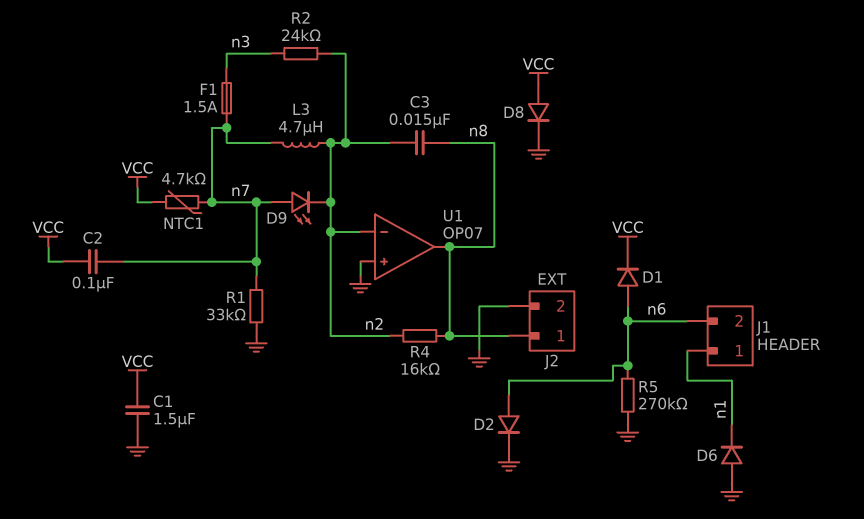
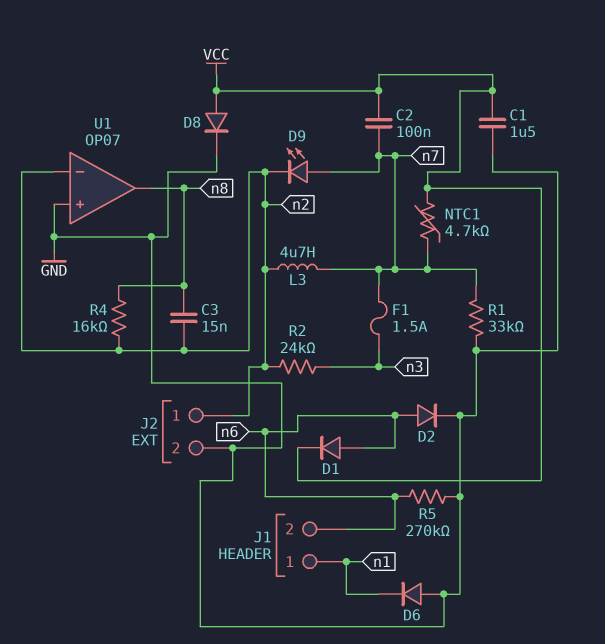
J2 pin 1: n8 -> n2

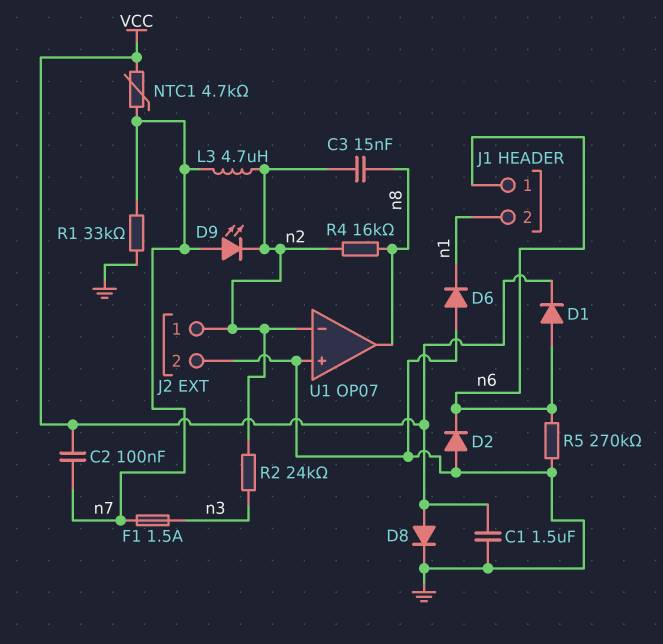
D2: diode (A n6, K GND) -> diode (A GND, K n6)
J1 pin 1: n1 -> n6
J1 pin 2: n6 -> n1

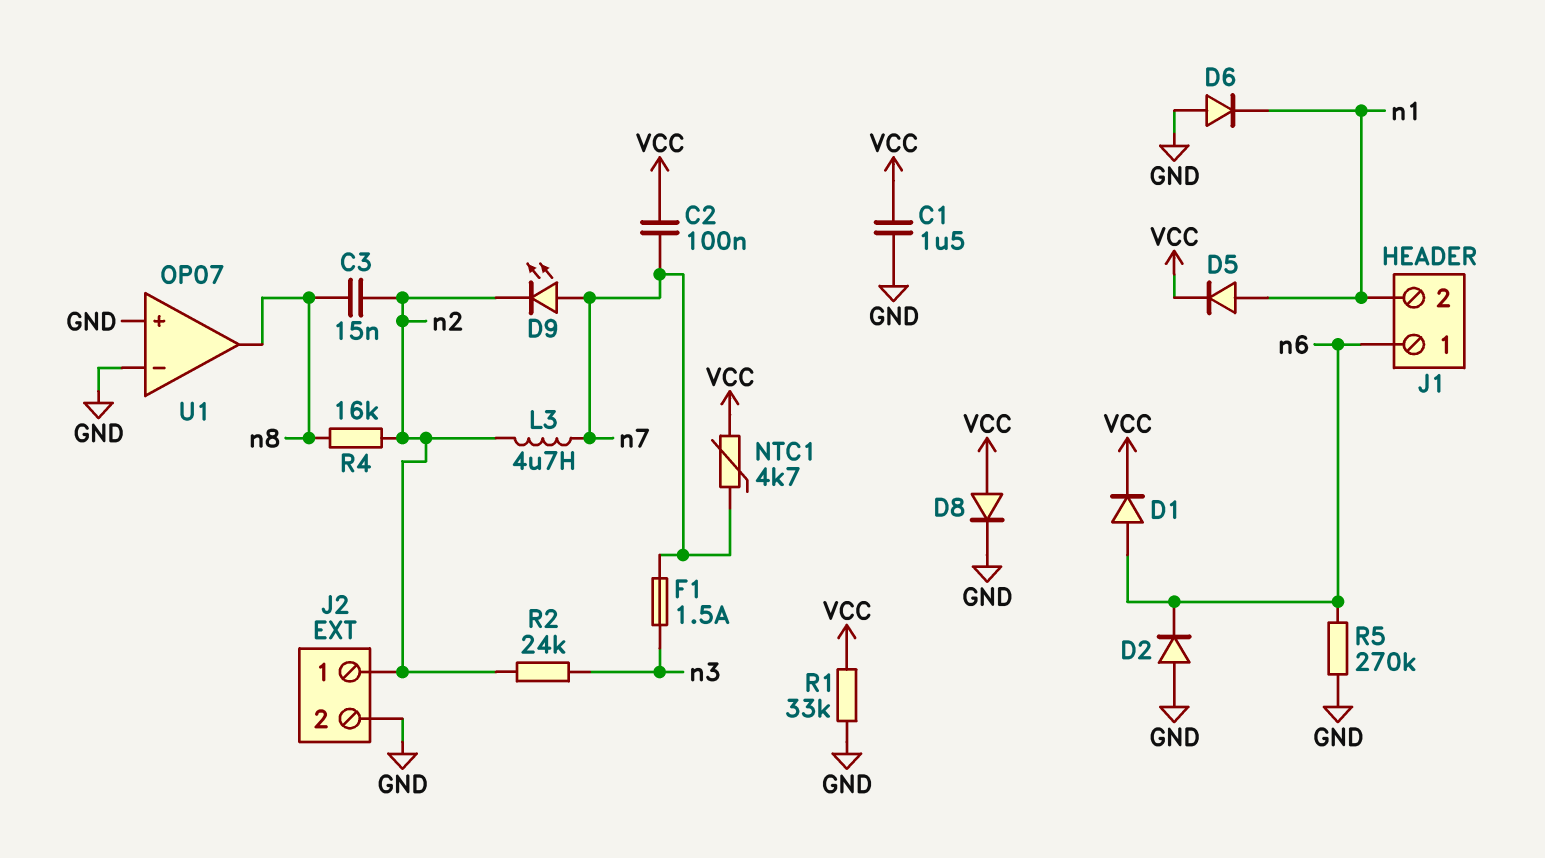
D5: none -> diode (A n1, K VCC)
R1: 33k (GND, n7) -> 33k (GND, VCC)
U1 pin in-: n2 -> GND

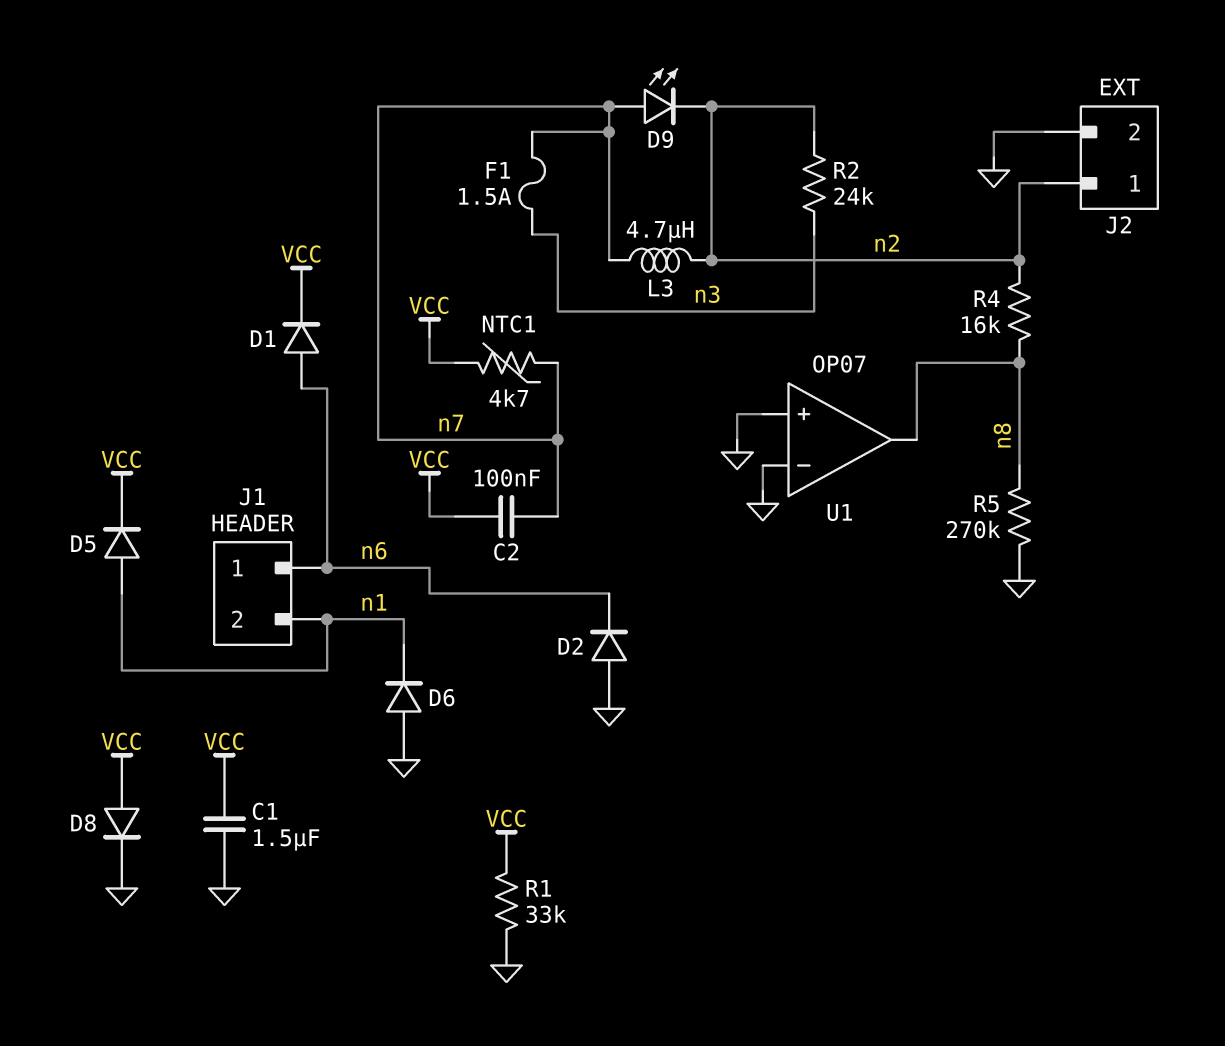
C3: 15nF (n2, n8) -> none
R5: 270k (GND, n6) -> 270k (GND, n8)

